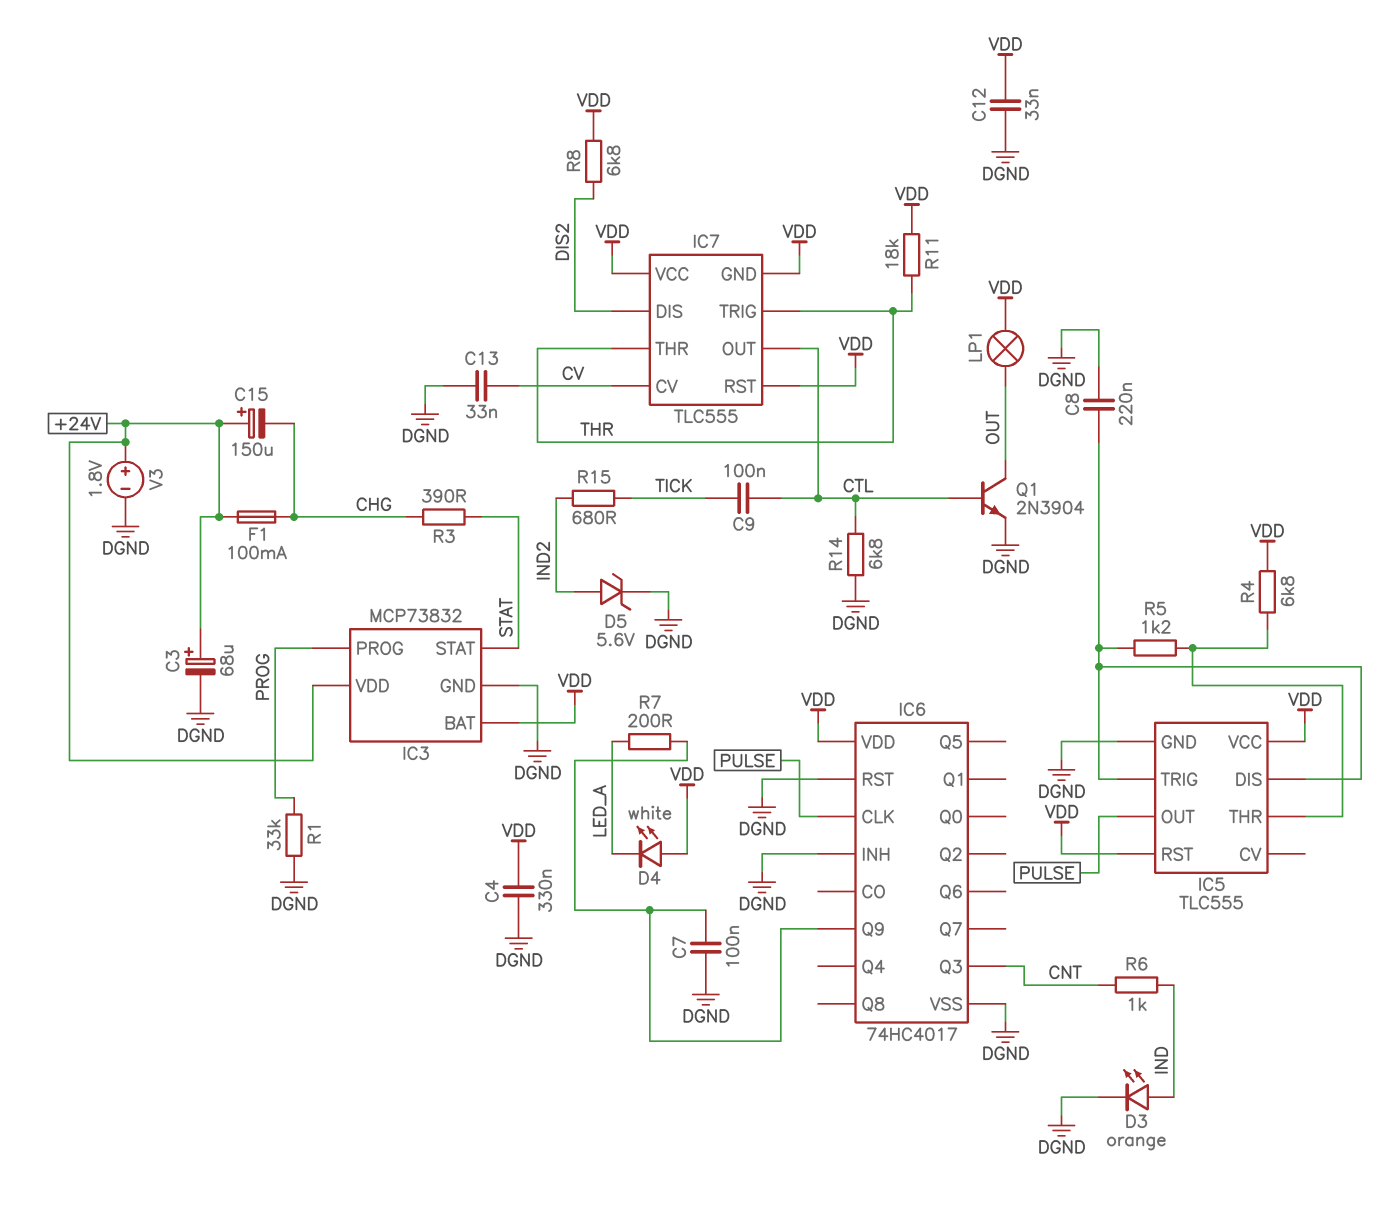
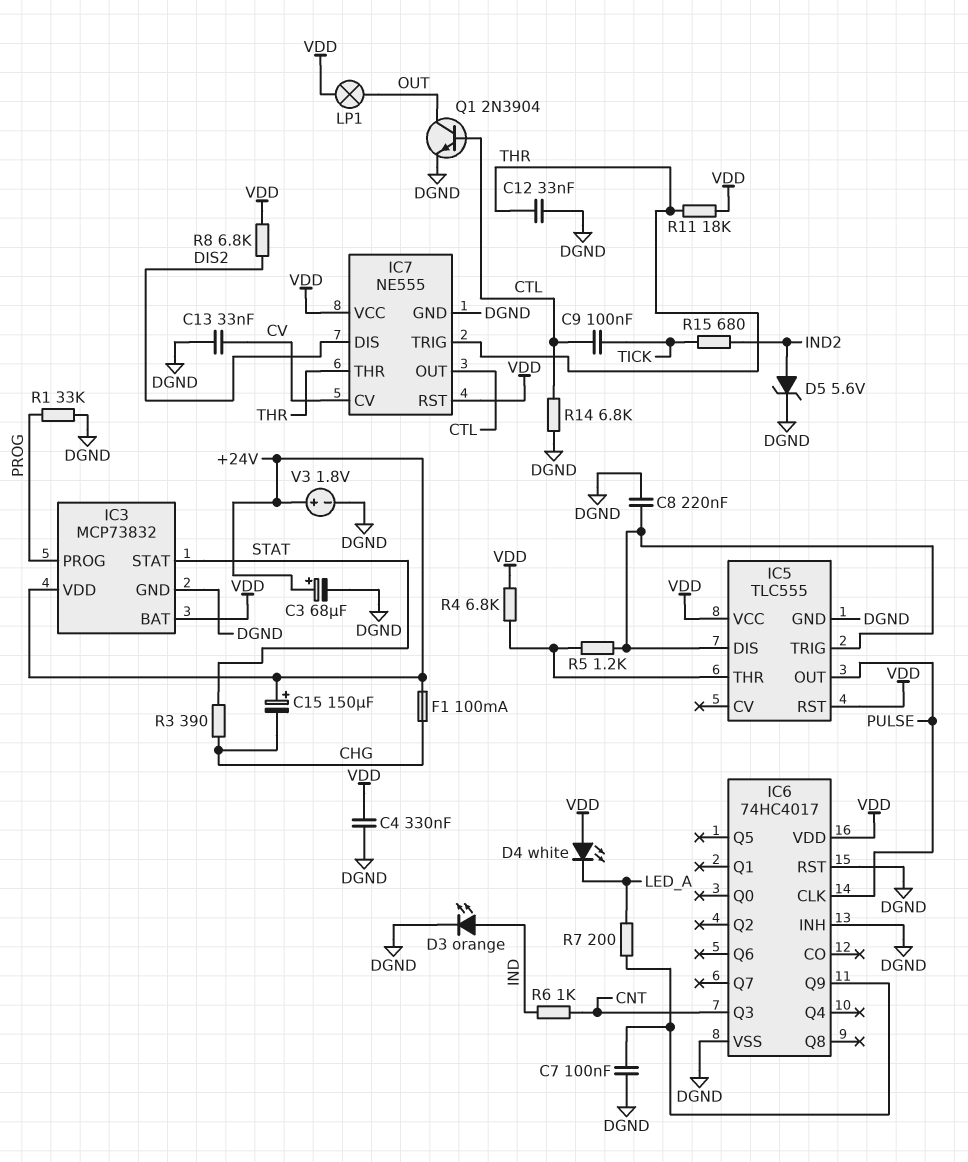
C12: 33nF (DGND, VDD) -> 33nF (DGND, THR)
IC7: TLC555 -> NE555
IC7 pin GND: VDD -> DGND

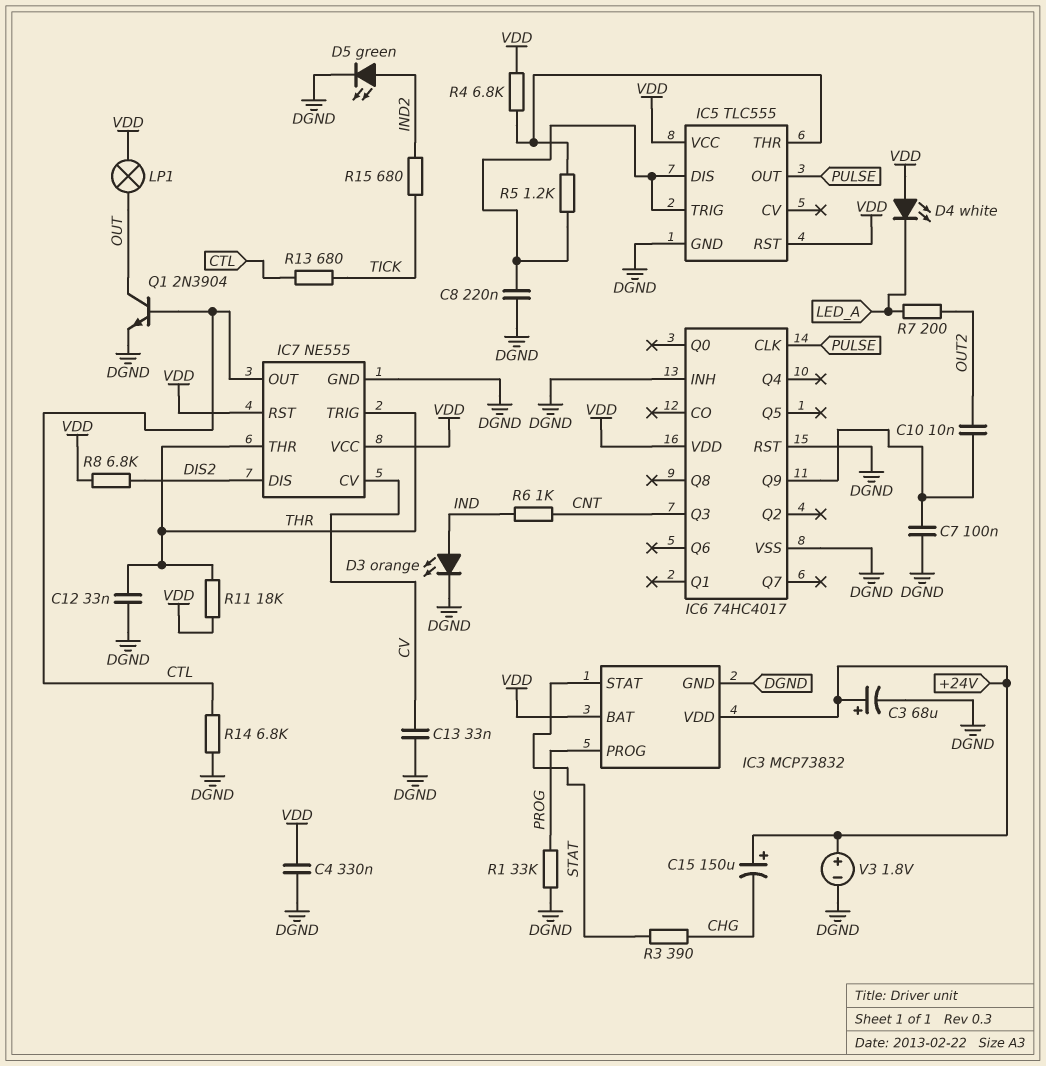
C9: 100nF (CTL, TICK) -> none
C10: none -> 10nF (IC6/Q9, OUT2)
D5: zener 5.6V (A IND2, K DGND) -> LED green (A IND2, K DGND)
F1: 100mA (+24V, CHG) -> none
R7: 200 (IC6/Q9, LED_A) -> 200 (LED_A, OUT2)
R13: none -> 680 (CTL, TICK)

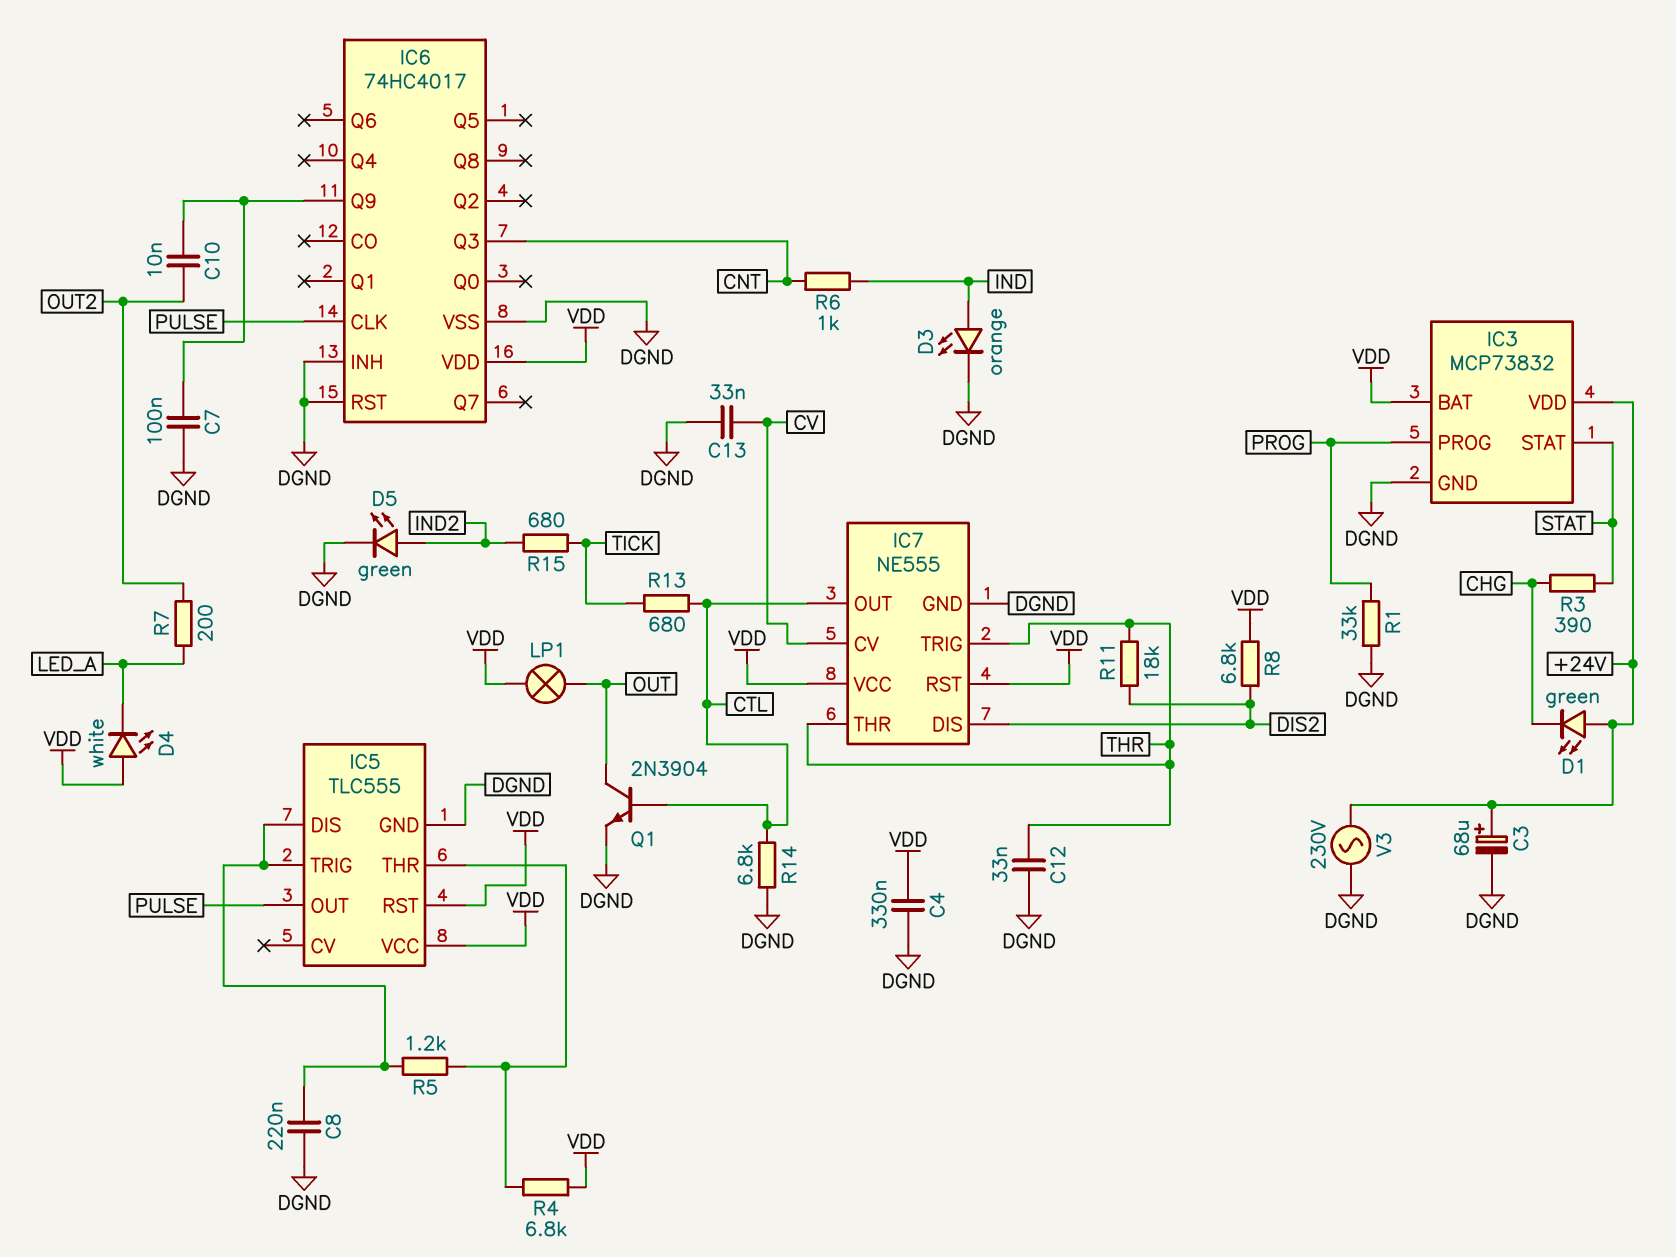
C15: 150uF (plus +24V, minus CHG) -> none
D1: none -> LED green (A +24V, K CHG)
R11: 18k (THR, VDD) -> 18k (DIS2, THR)
V3: 1.8V (plus +24V, minus DGND) -> AC 230V (+24V, DGND)

